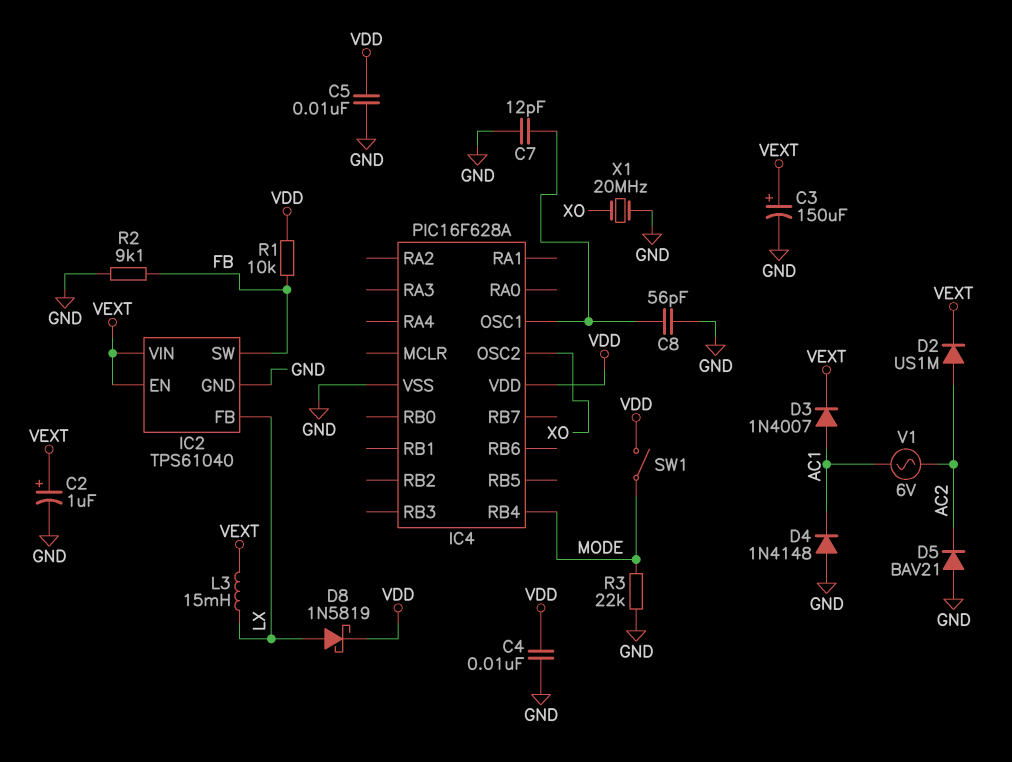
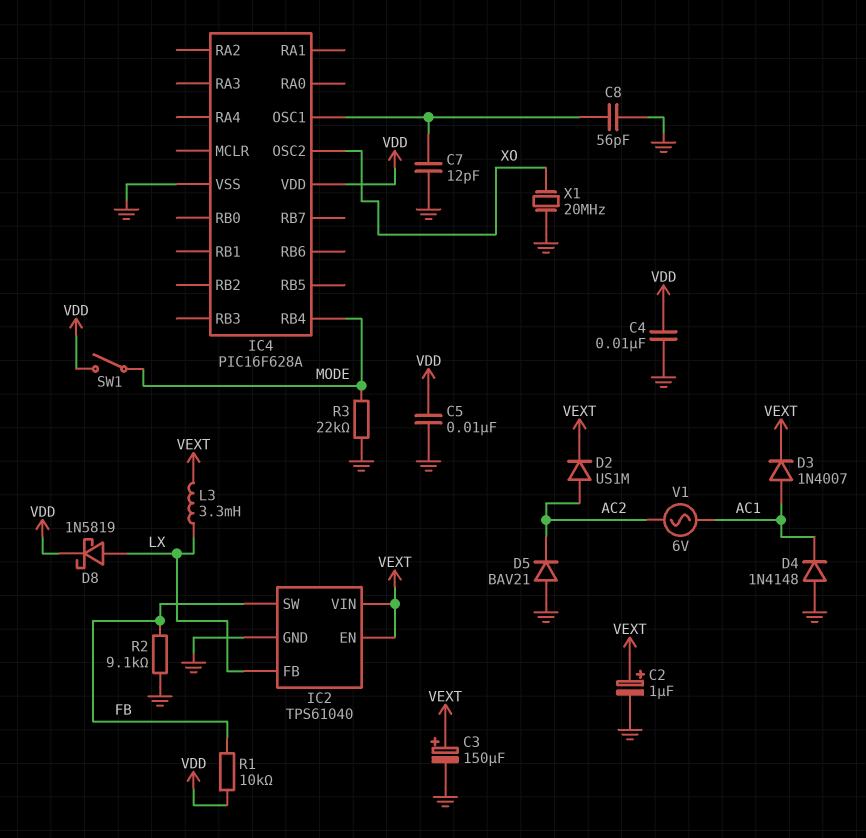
L3: 15mH (LX, VEXT) -> 3.3mH (LX, VEXT)

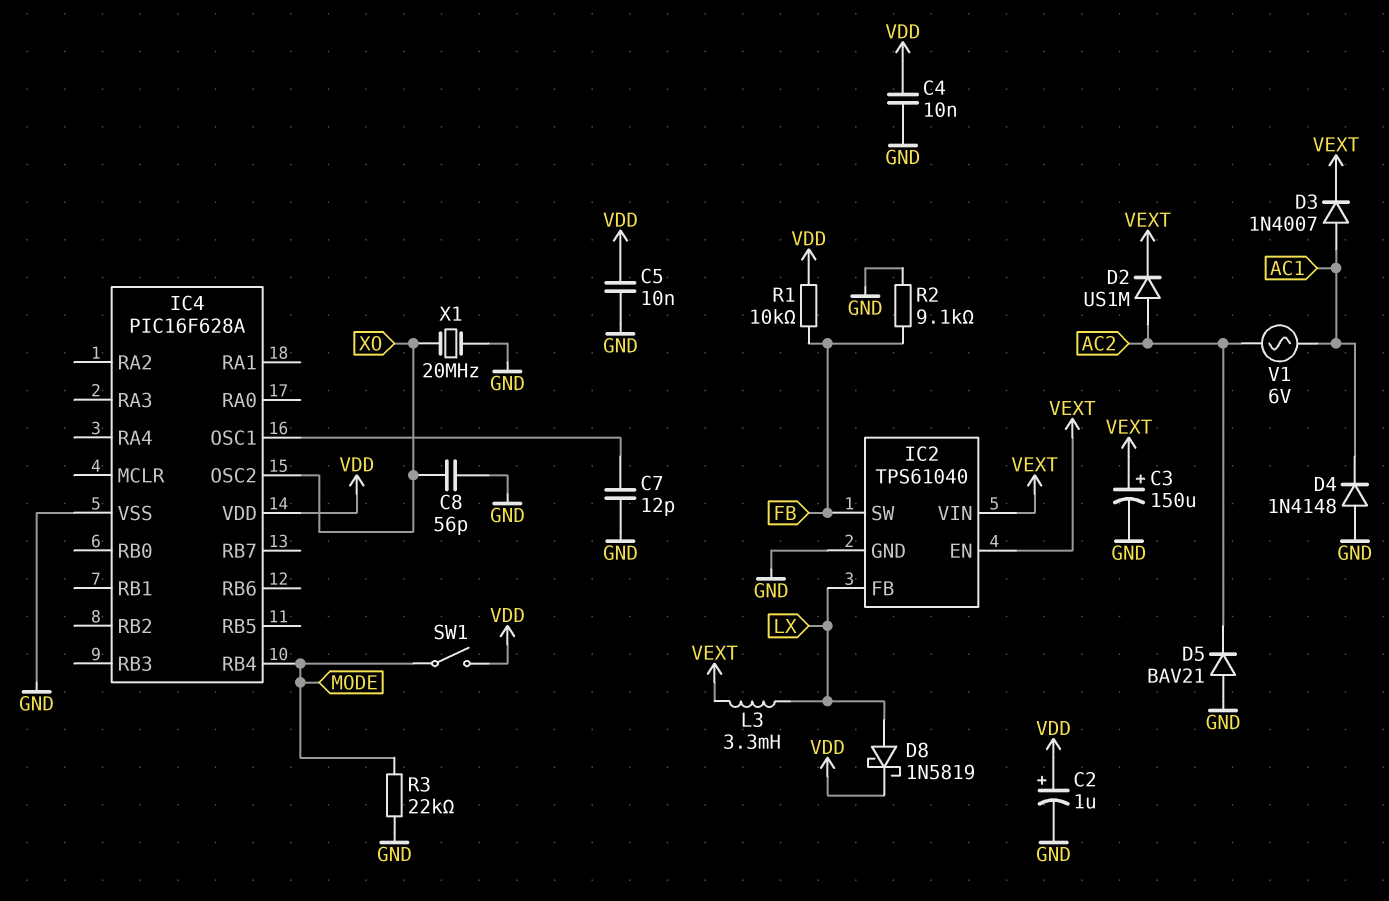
C2: 1uF (plus VEXT, minus GND) -> 1uF (plus VDD, minus GND)
C8: 56pF (GND, IC4/OSC1) -> 56pF (GND, XO)

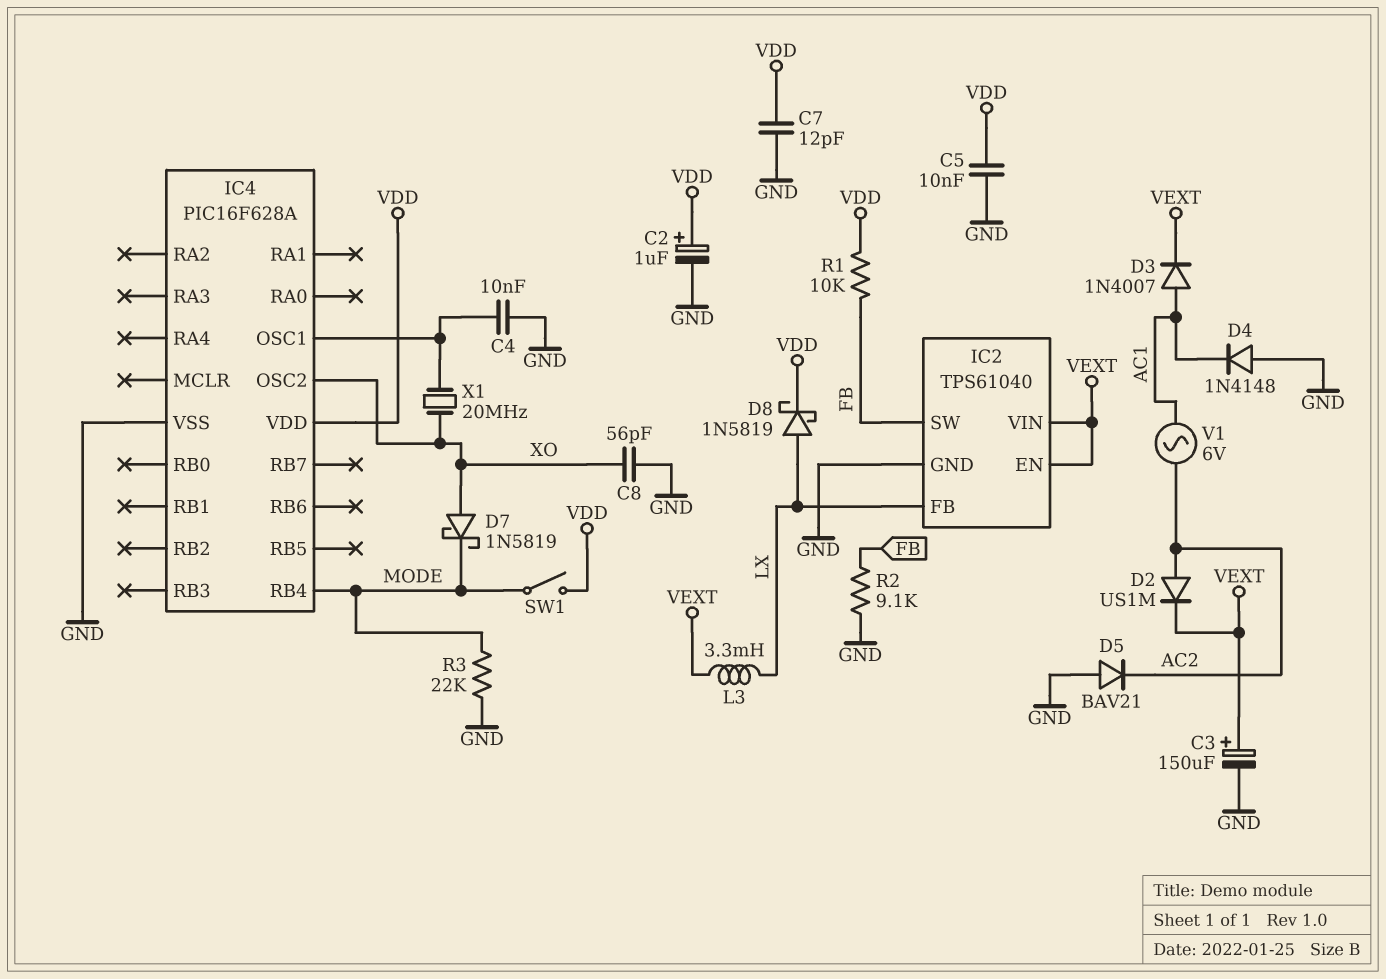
C4: 10nF (GND, VDD) -> 10nF (GND, IC4/OSC1)
C7: 12pF (GND, IC4/OSC1) -> 12pF (GND, VDD)
D7: none -> schottky 1N5819 (A XO, K MODE)
X1: 20MHz (GND, XO) -> 20MHz (IC4/OSC1, XO)

